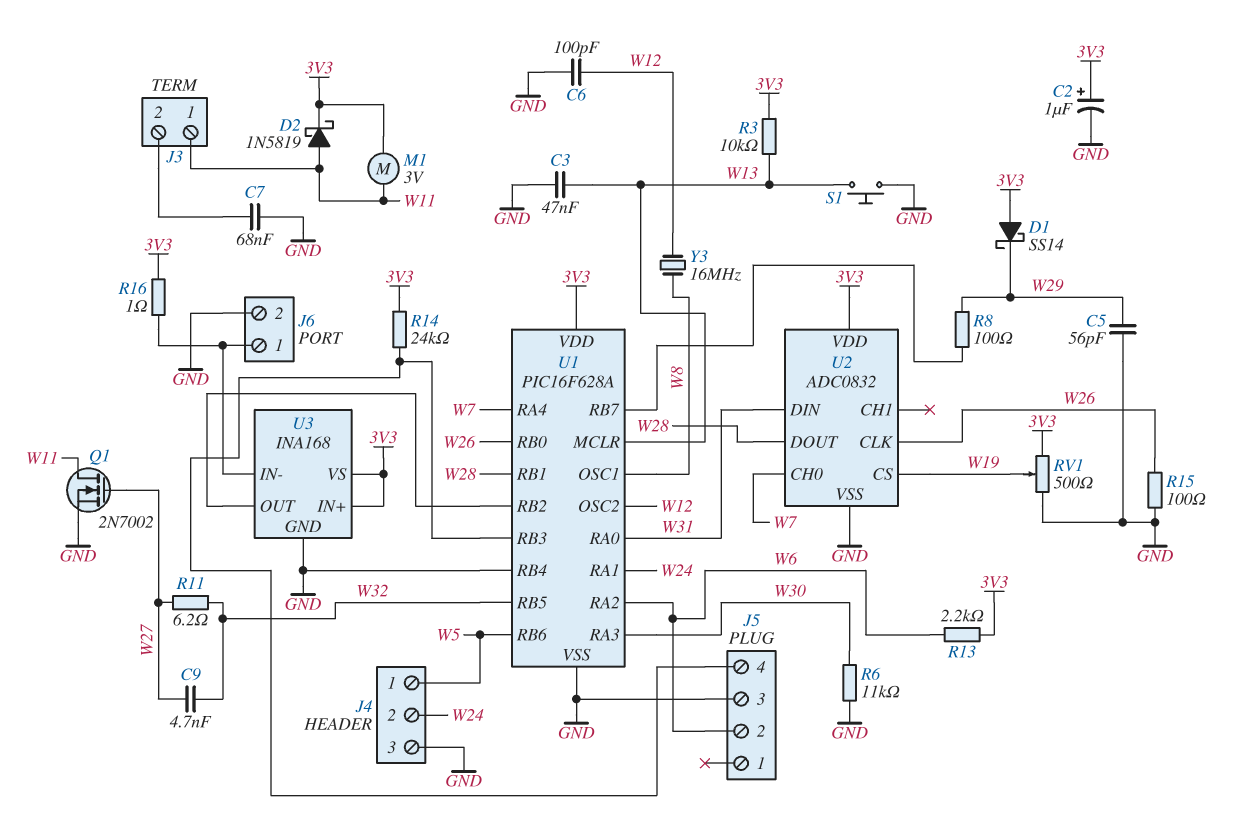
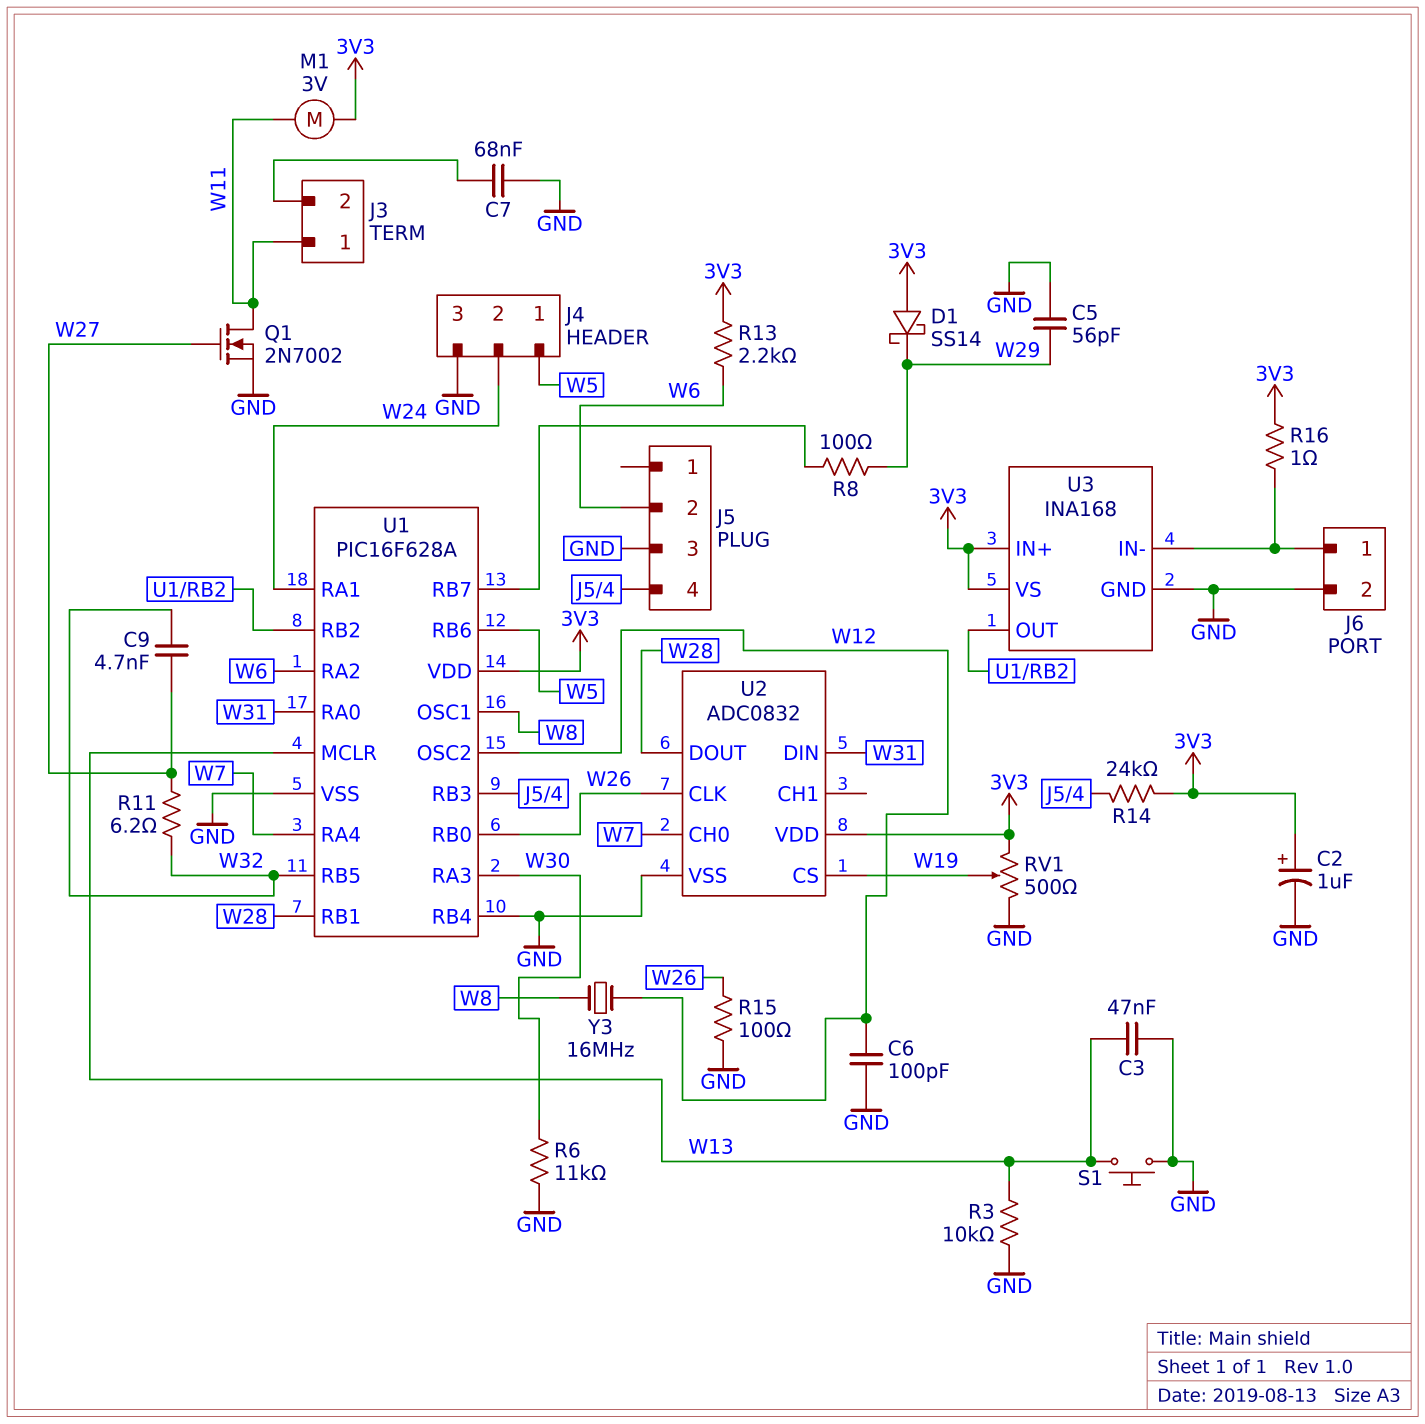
D2: schottky 1N5819 (A W11, K 3V3) -> none
R3: 10k (3V3, W13) -> 10k (GND, W13)

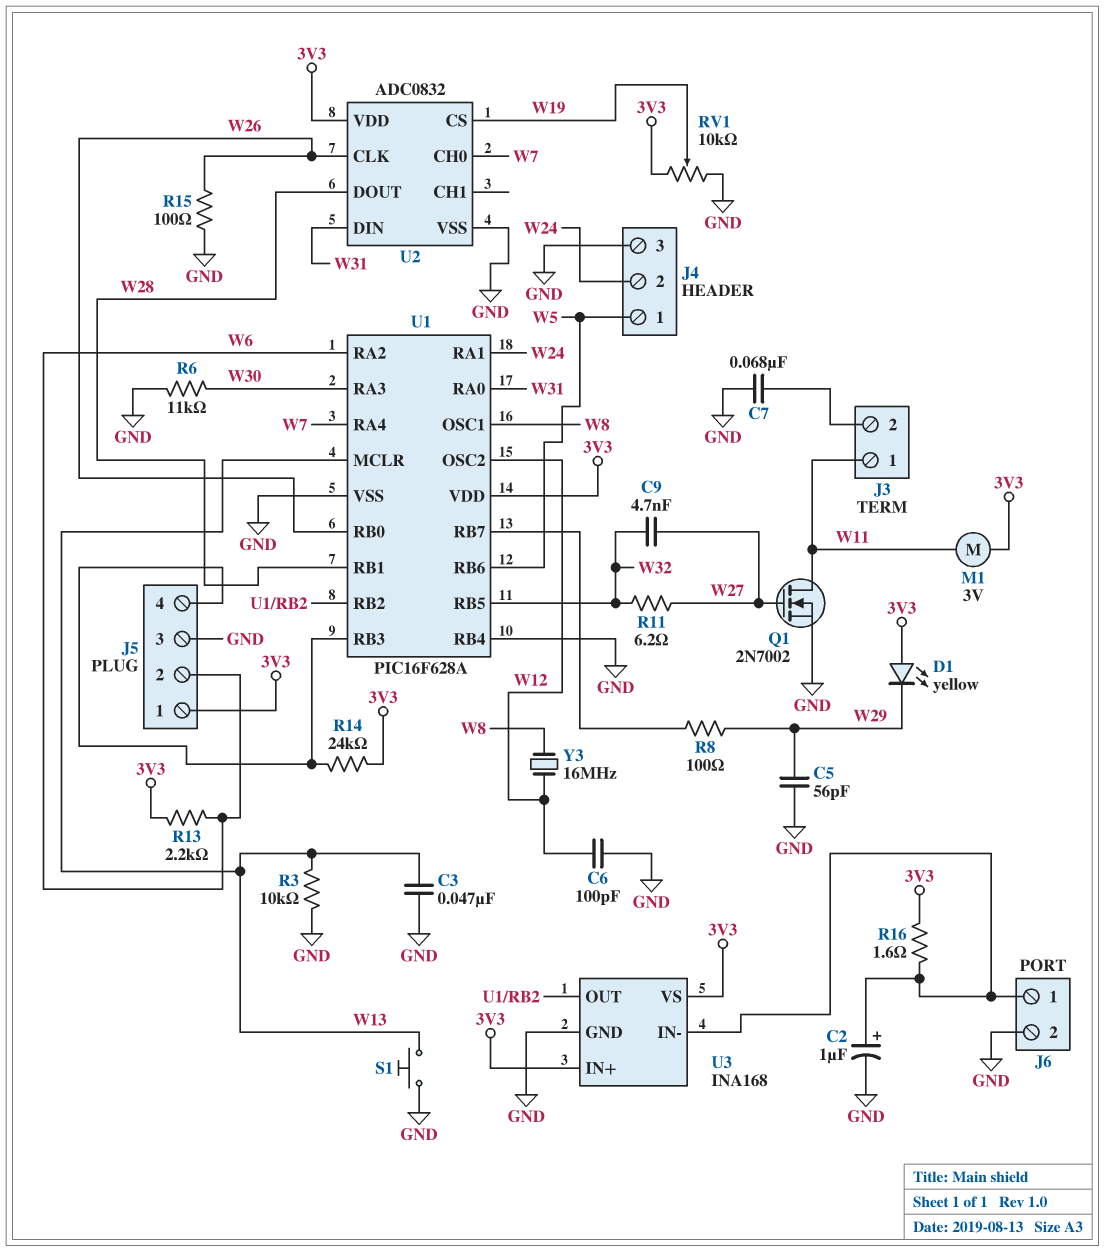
C2: 1uF (plus 3V3, minus GND) -> 1uF (plus J6/1, minus GND)
D1: schottky SS14 (A 3V3, K W29) -> LED yellow (A 3V3, K W29)
J5 pin 1: none -> 3V3
R16: 1 (3V3, J6/1) -> 1.6 (3V3, J6/1)
RV1: 500 (3V3, GND, wiper W19) -> 10k (3V3, GND, wiper W19)

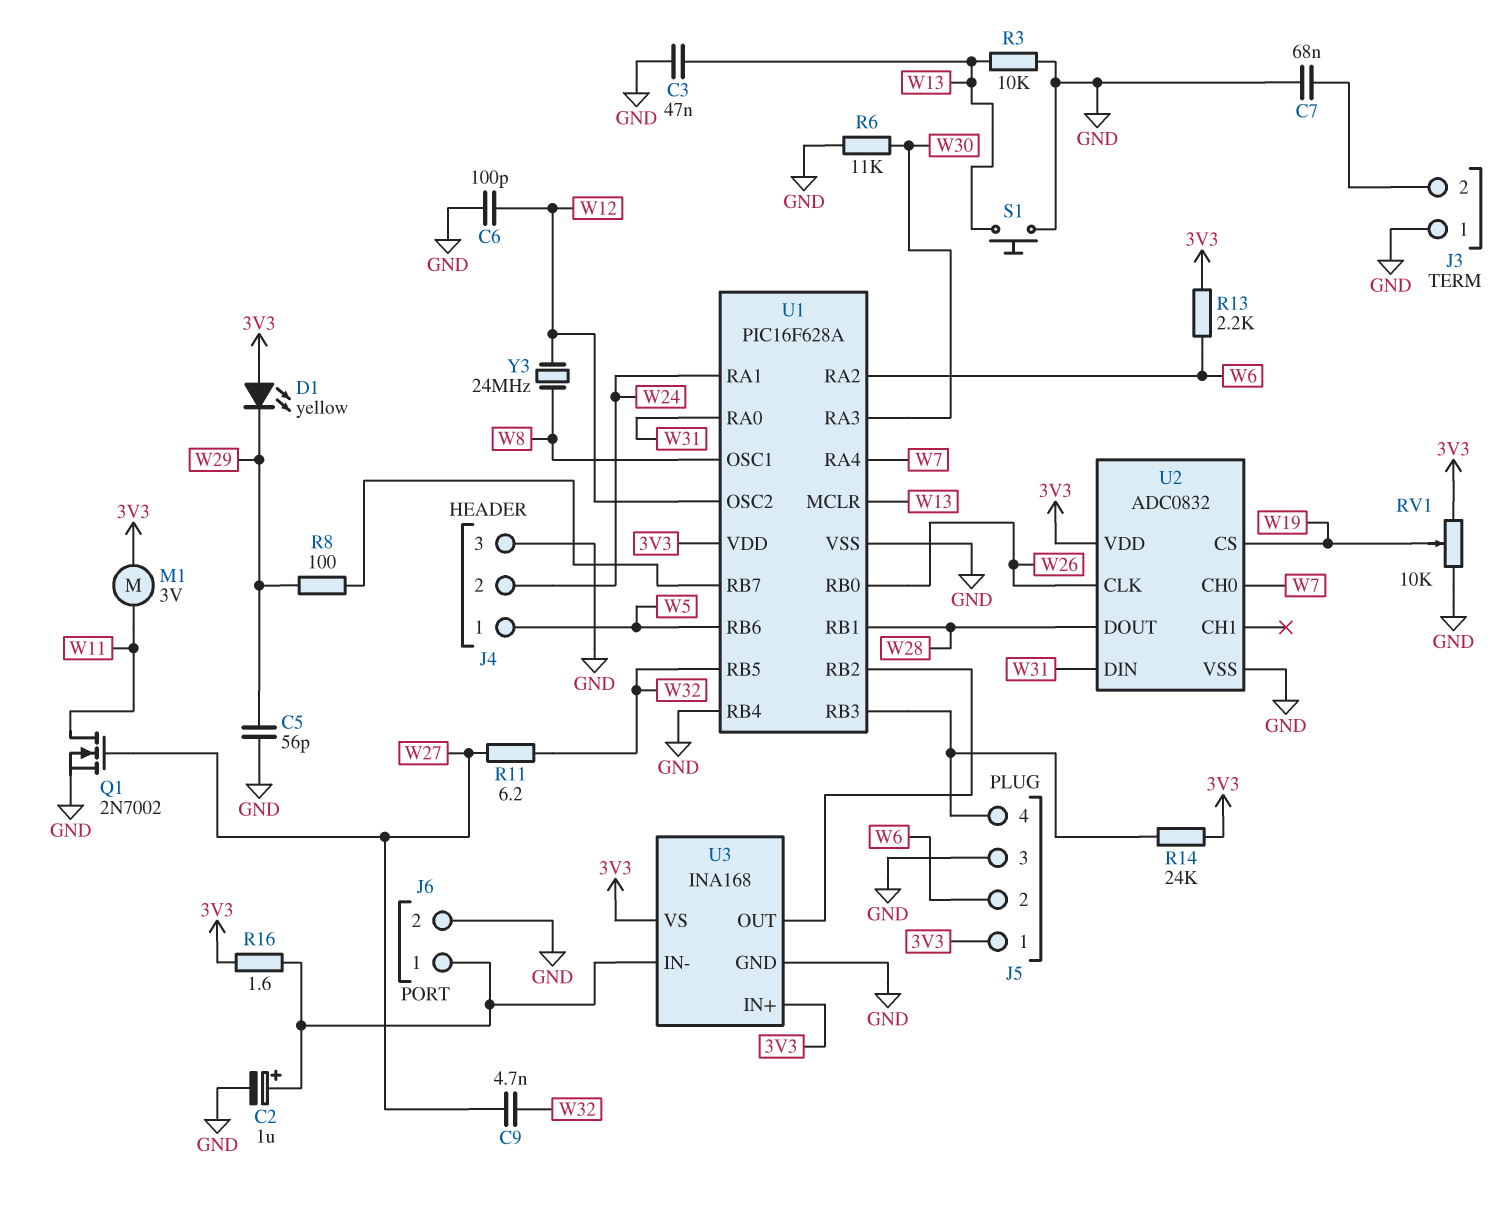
J3 pin 1: W11 -> GND
R15: 100 (GND, W26) -> none
Y3: 16MHz (W8, W12) -> 24MHz (W8, W12)

